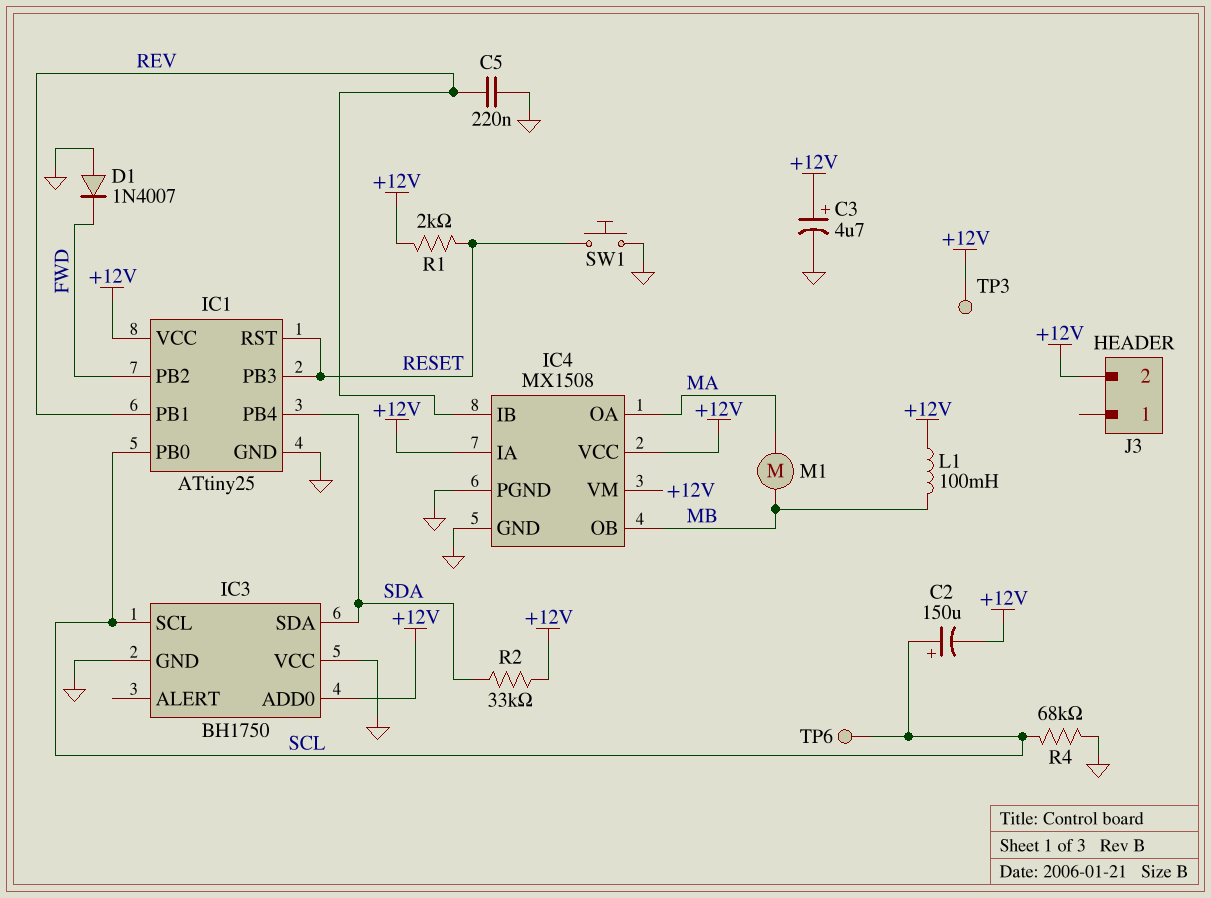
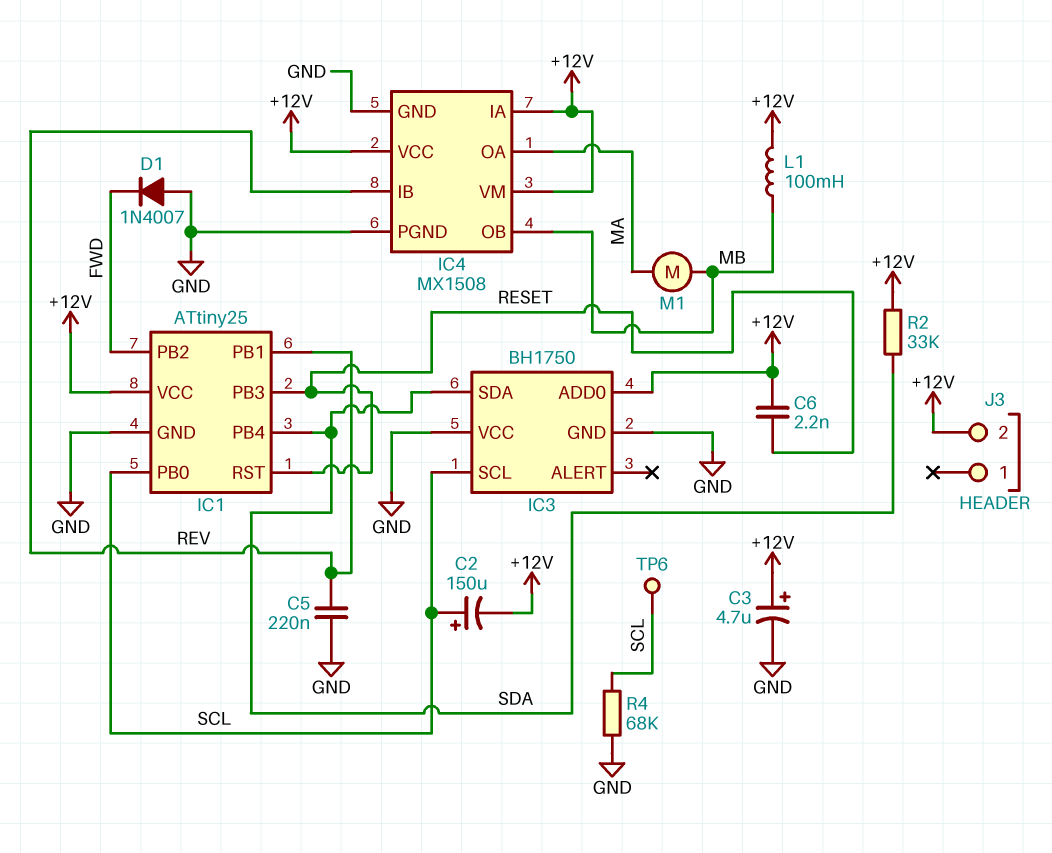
C6: none -> 2.2nF (+12V, RESET)
R1: 2k (+12V, RESET) -> none
SW1: button (GND, RESET) -> none
TP3: test point (+12V) -> none

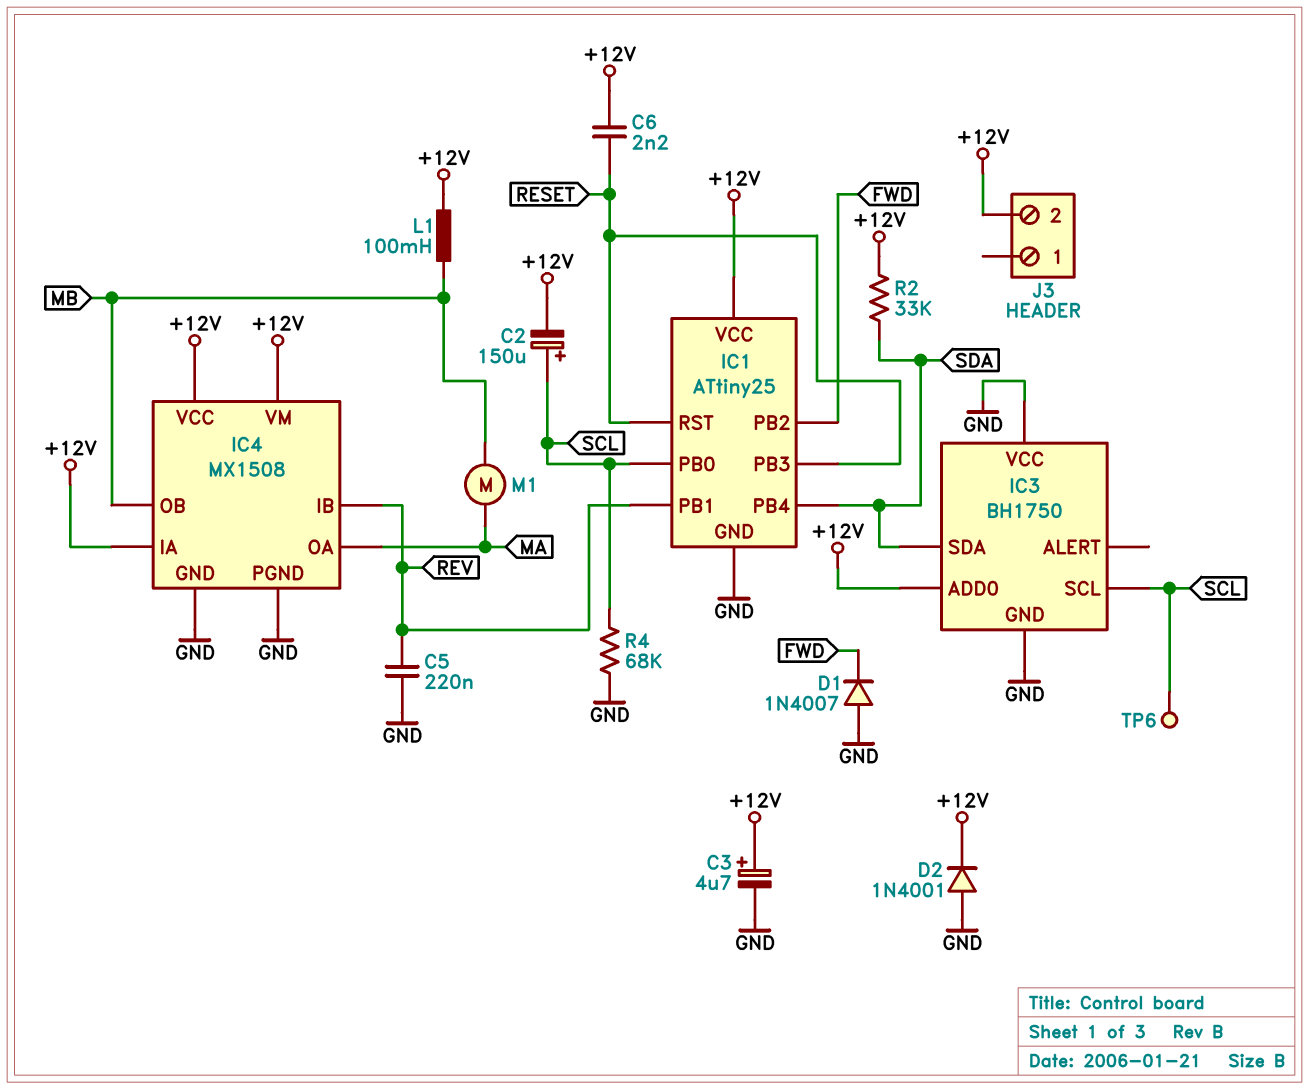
D2: none -> diode 1N4001 (A GND, K +12V)

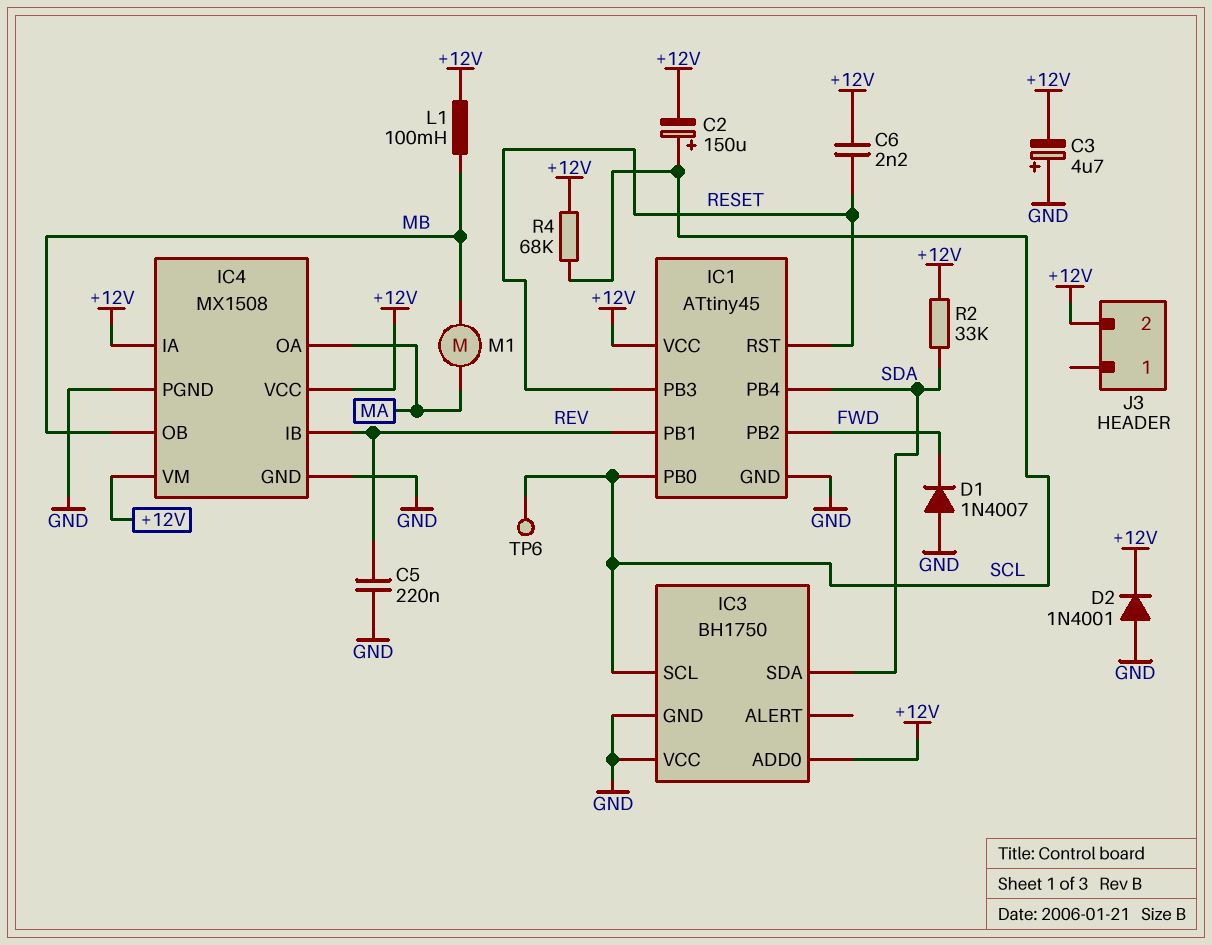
C3: 4.7uF (plus +12V, minus GND) -> 4.7uF (plus GND, minus +12V)
IC1: ATtiny25 -> ATtiny45
R4: 68k (GND, SCL) -> 68k (+12V, SCL)

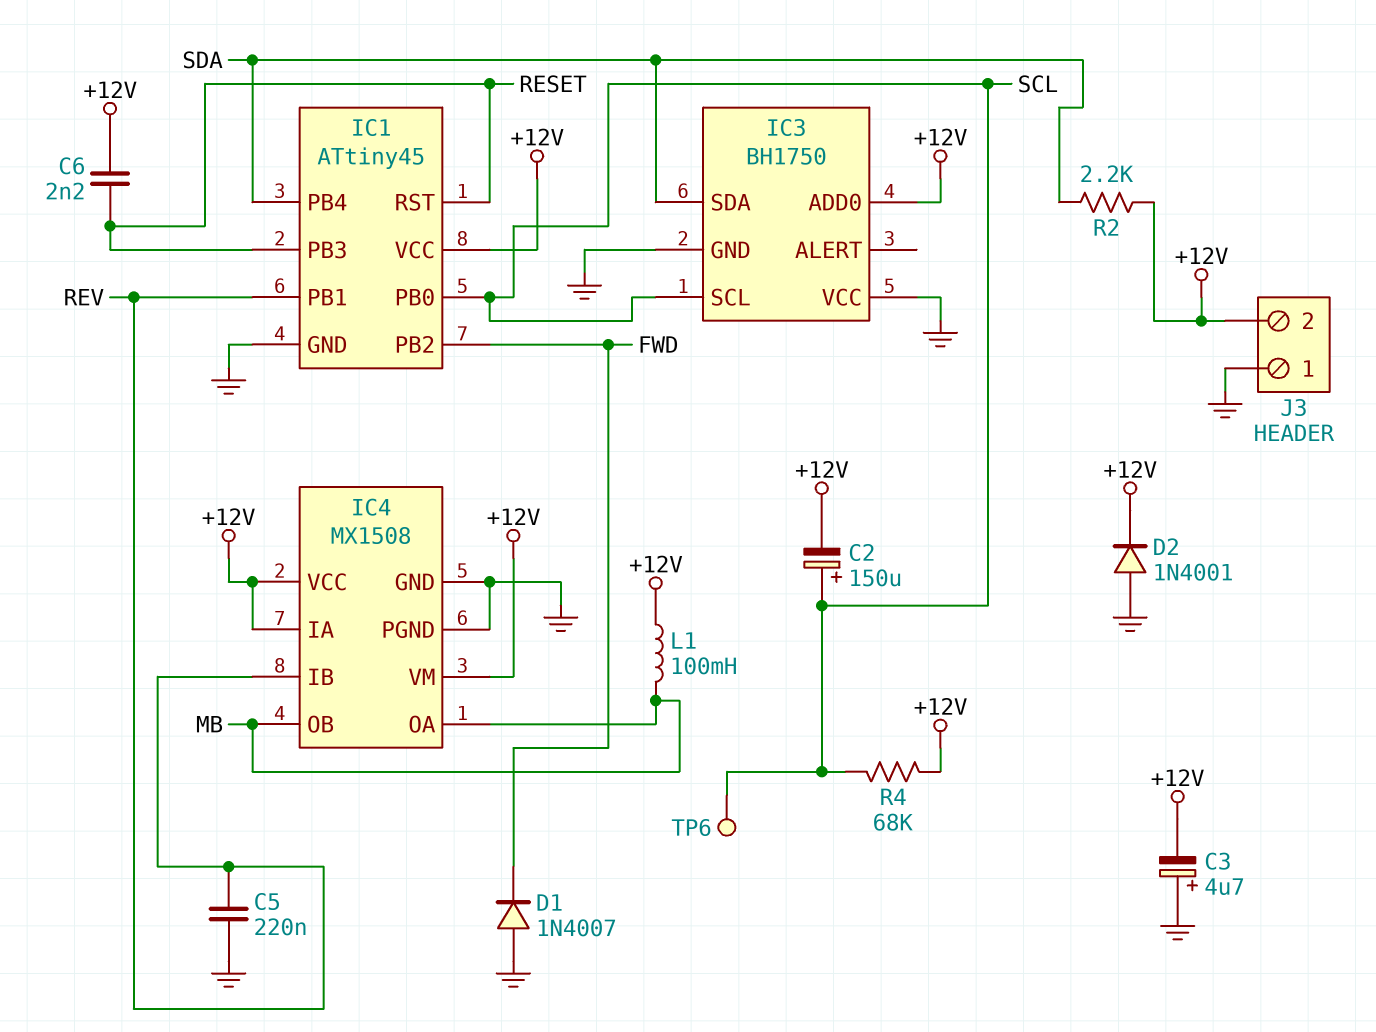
IC4 pin OA: MA -> MB
J3 pin 1: none -> GND
M1: motor (MA, MB) -> none
R2: 33k (+12V, SDA) -> 2.2k (+12V, SDA)

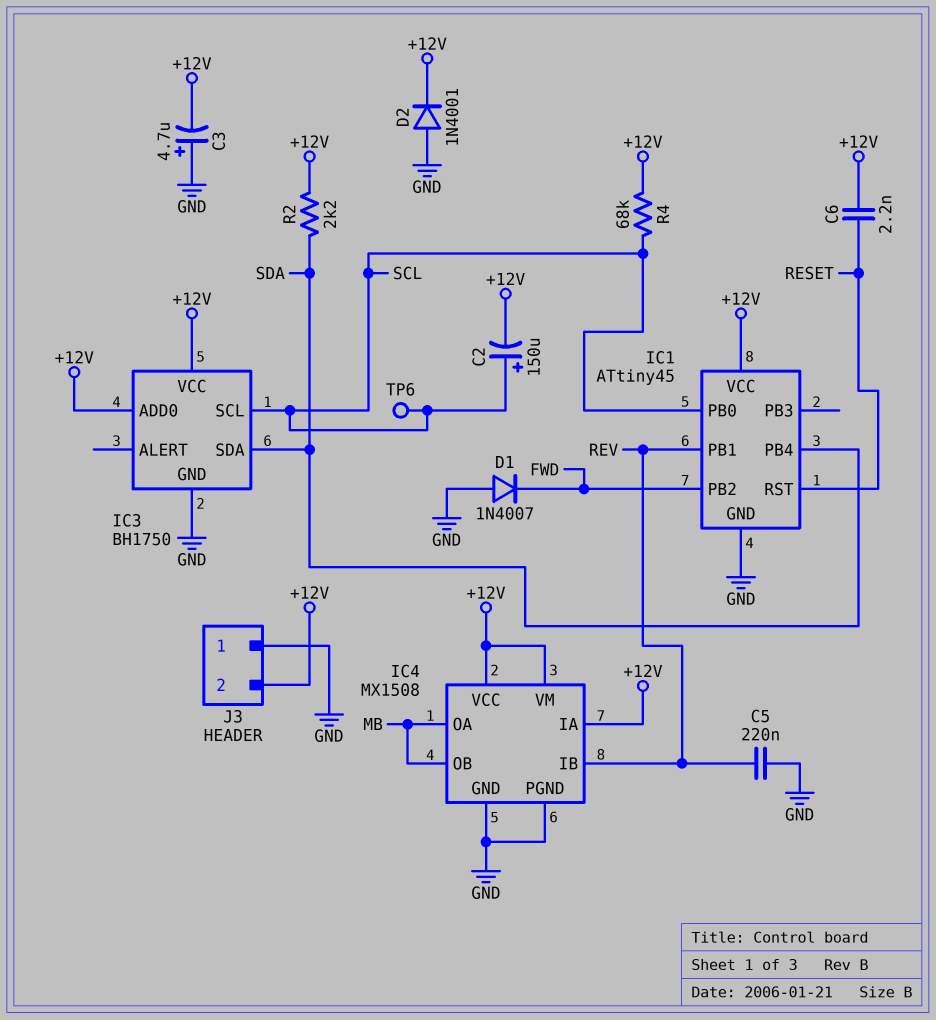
IC1 pin PB3: RESET -> none
IC3 pin VCC: GND -> +12V
L1: 100mH (+12V, MB) -> none

